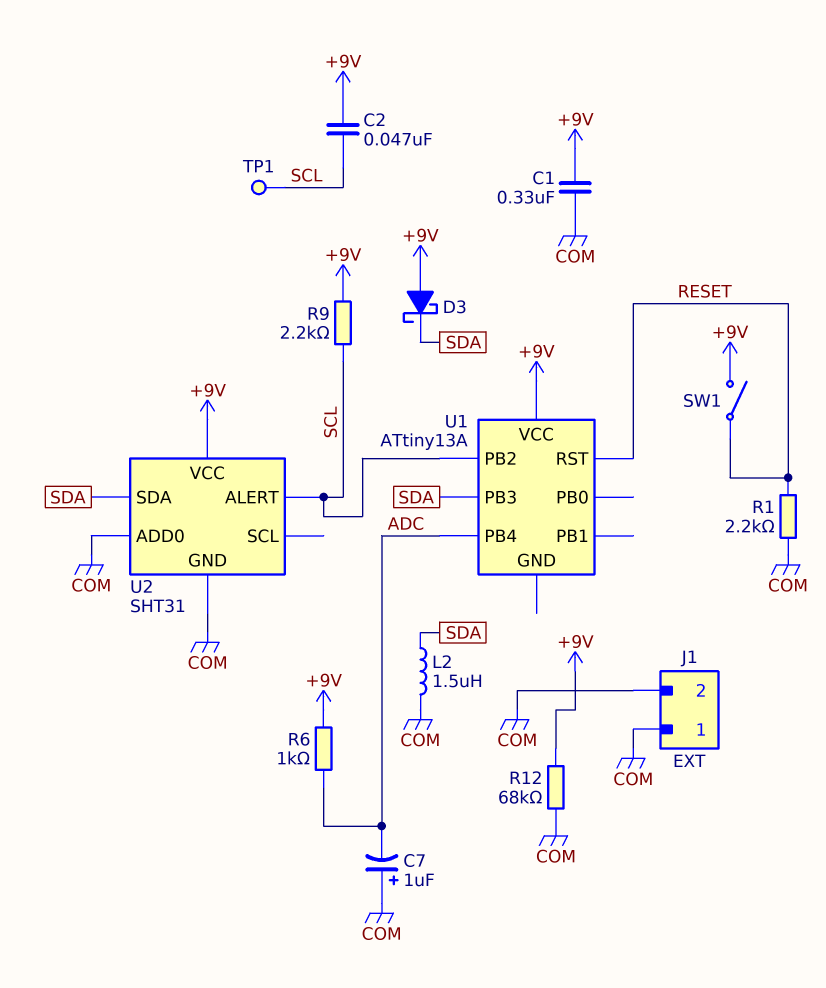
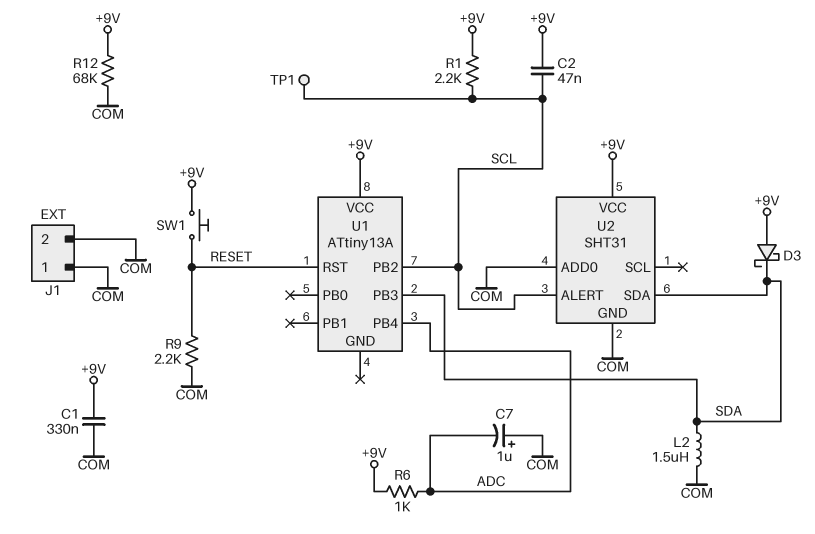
R1: 2.2k (COM, RESET) -> 2.2k (+9V, SCL)
R9: 2.2k (+9V, SCL) -> 2.2k (COM, RESET)
SW1: switch (+9V, RESET) -> button (+9V, RESET)

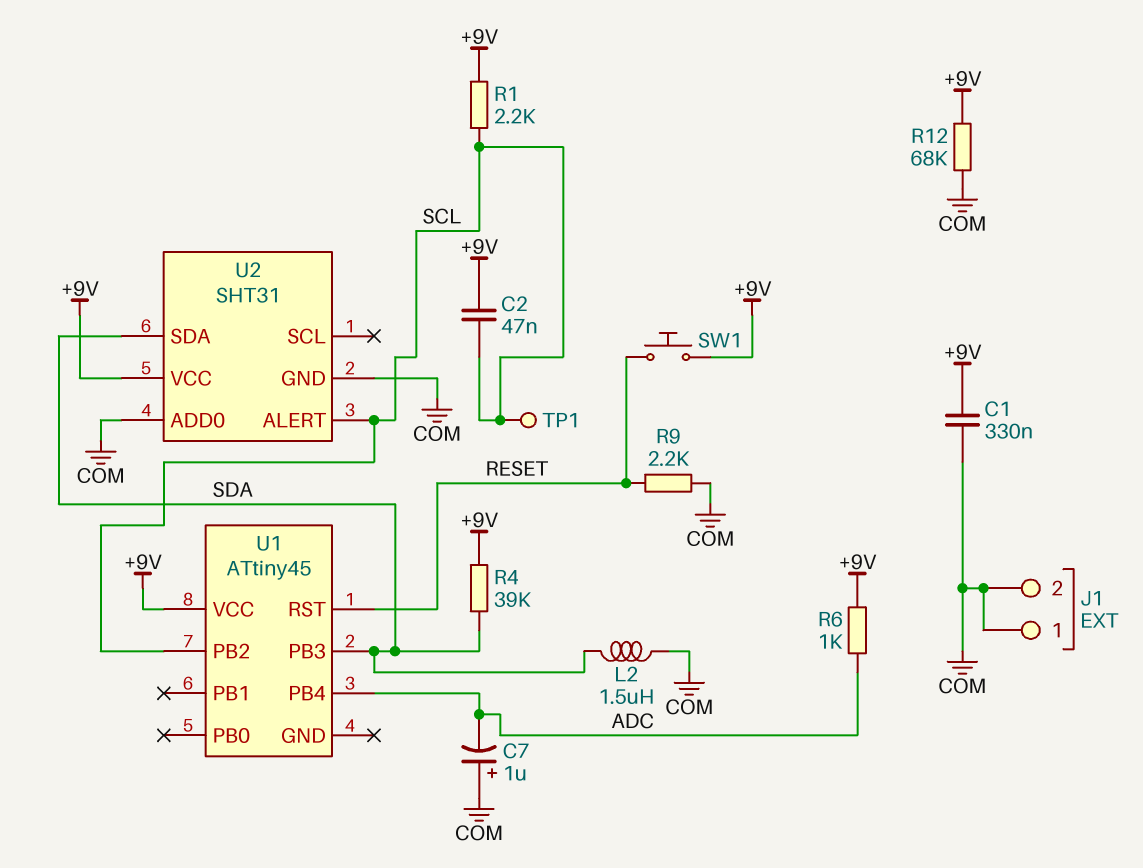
D3: schottky (A +9V, K SDA) -> none
R4: none -> 39k (+9V, SDA)
U1: ATtiny13A -> ATtiny45

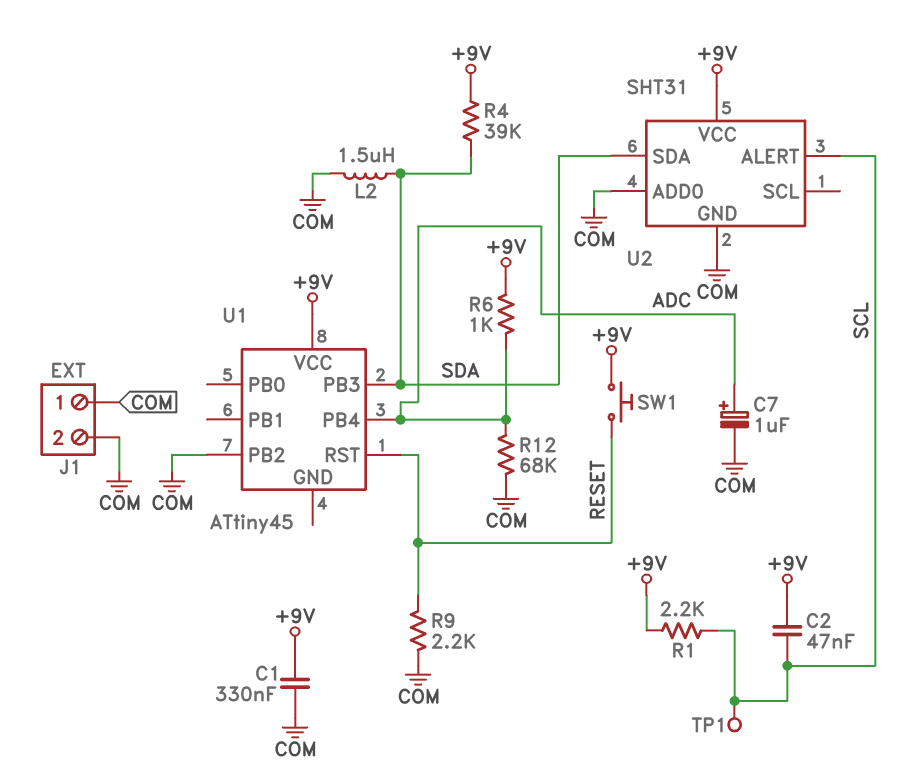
C7: 1uF (plus COM, minus ADC) -> 1uF (plus ADC, minus COM)
R12: 68k (+9V, COM) -> 68k (ADC, COM)
U1 pin PB2: SCL -> COM

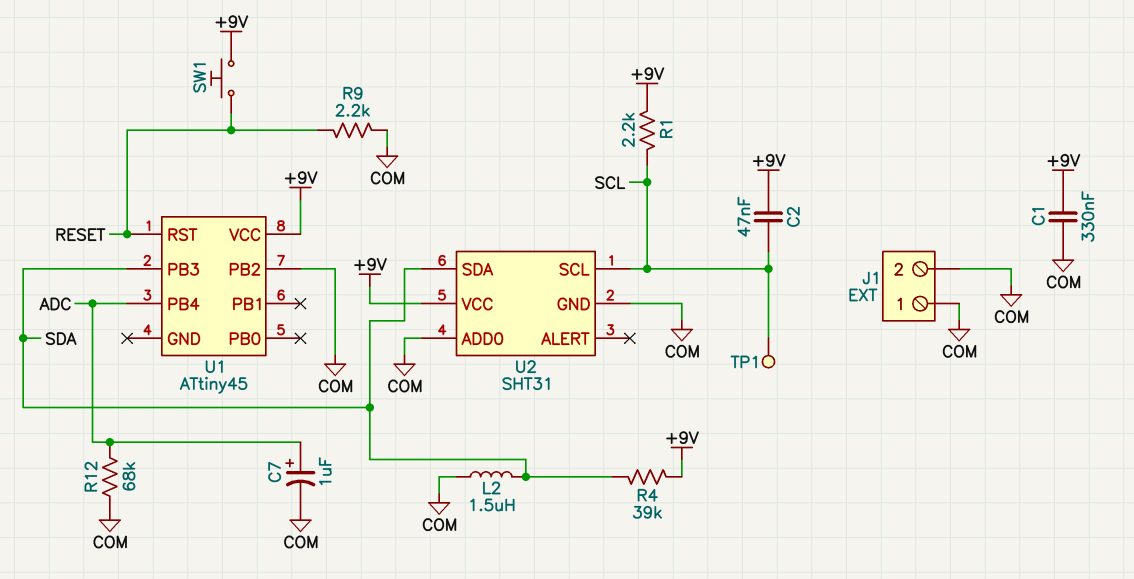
R6: 1k (+9V, ADC) -> none
U2 pin ALERT: SCL -> none
U2 pin SCL: none -> SCL

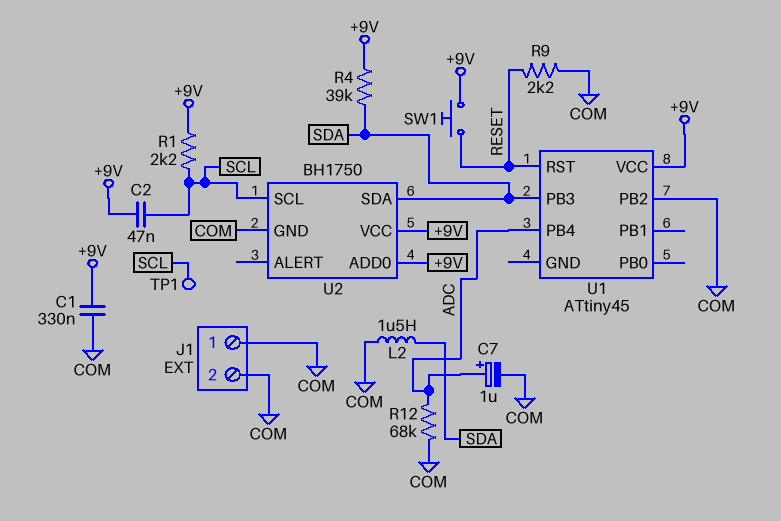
U2: SHT31 -> BH1750
U2 pin ADD0: COM -> +9V

